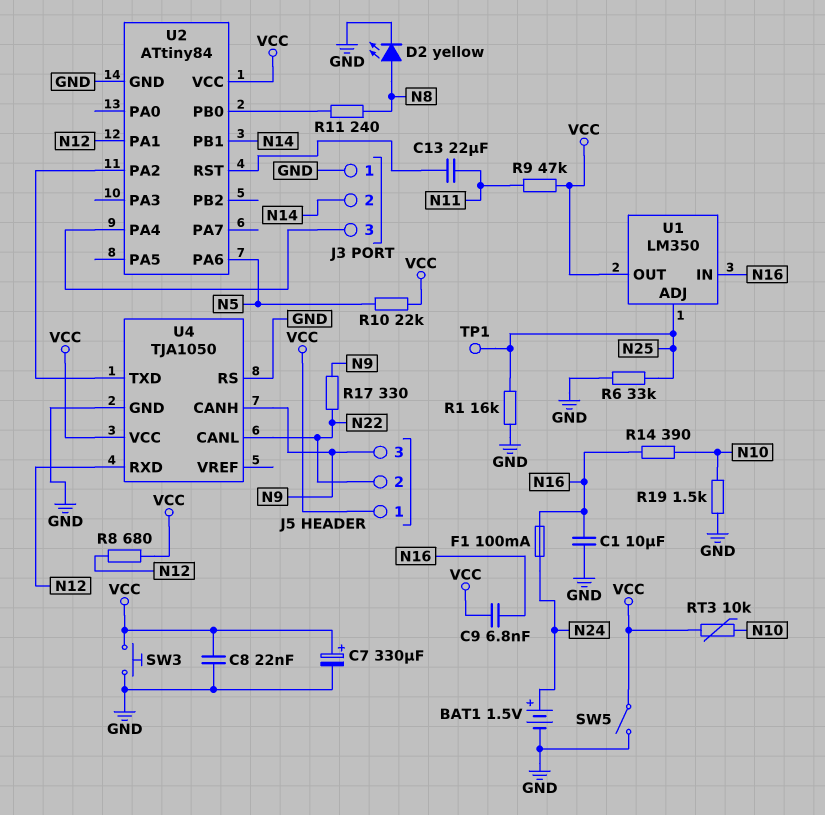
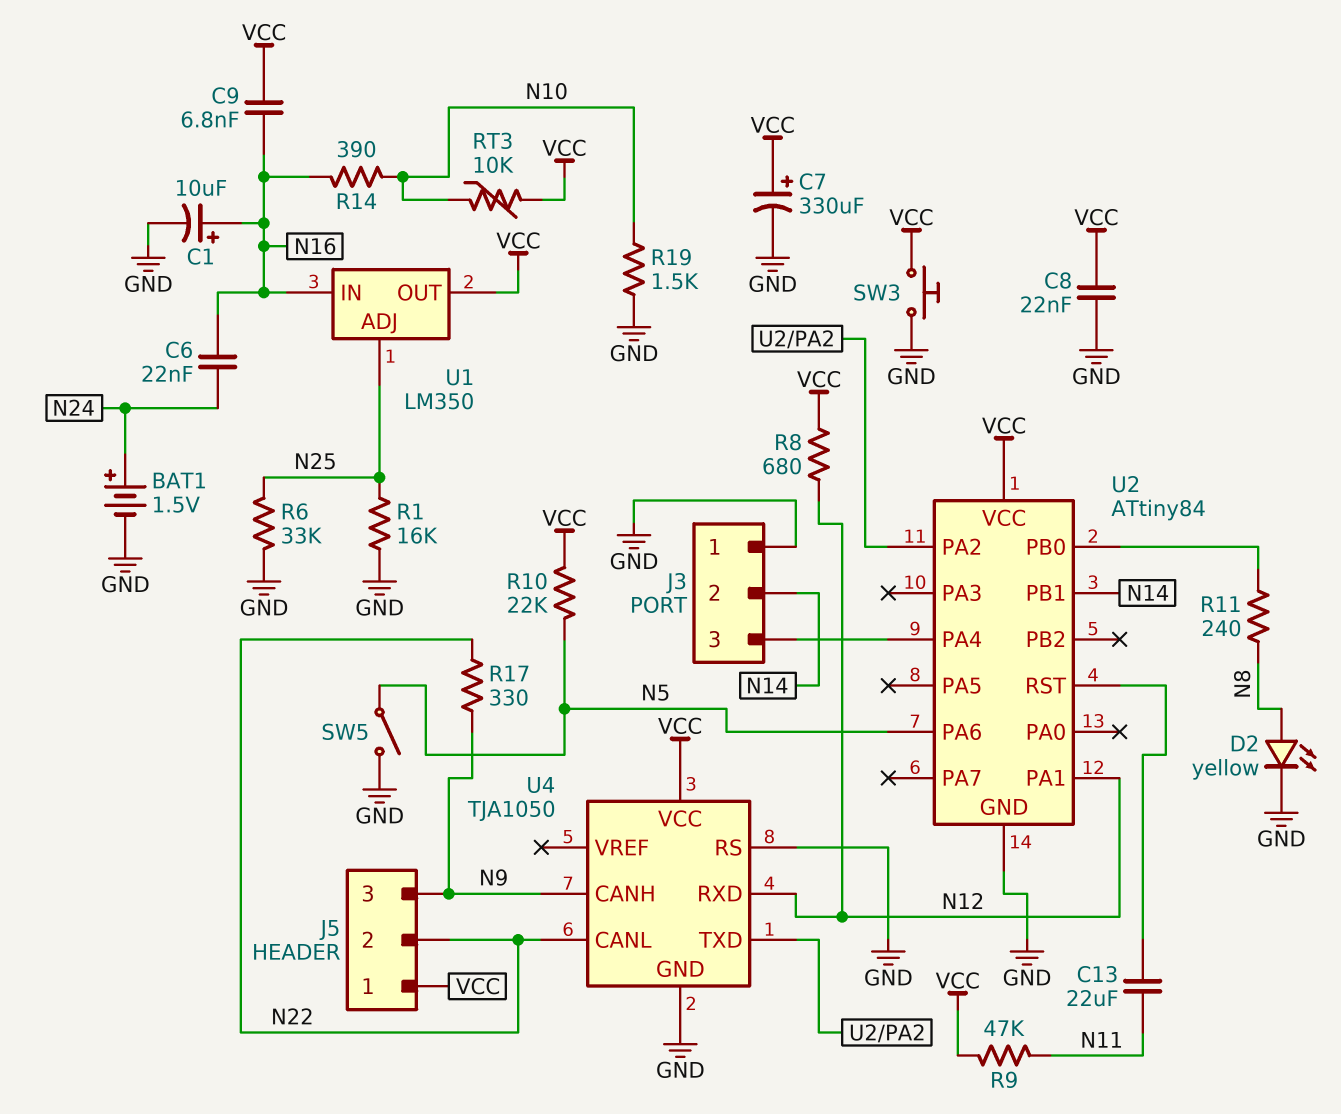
C1: 10uF (GND, N16) -> 10uF (plus N16, minus GND)
C6: none -> 22nF (N16, N24)
F1: 100mA (N16, N24) -> none
SW5: switch (GND, VCC) -> switch (GND, N5)
TP1: test point (N25) -> none

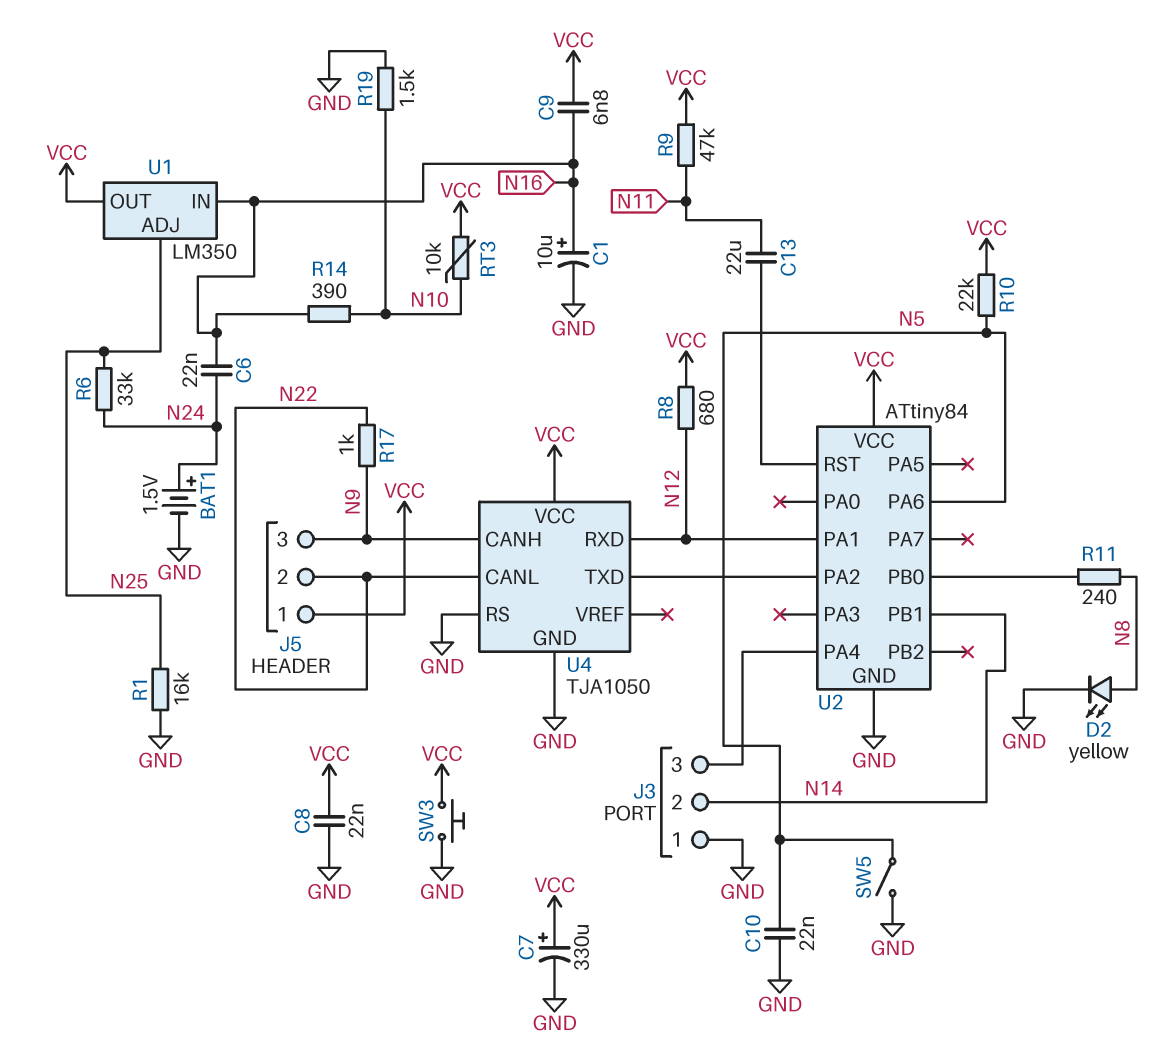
C10: none -> 22nF (GND, N5)
R6: 33k (GND, N25) -> 33k (N24, N25)
R17: 330 (N9, N22) -> 1k (N9, N22)

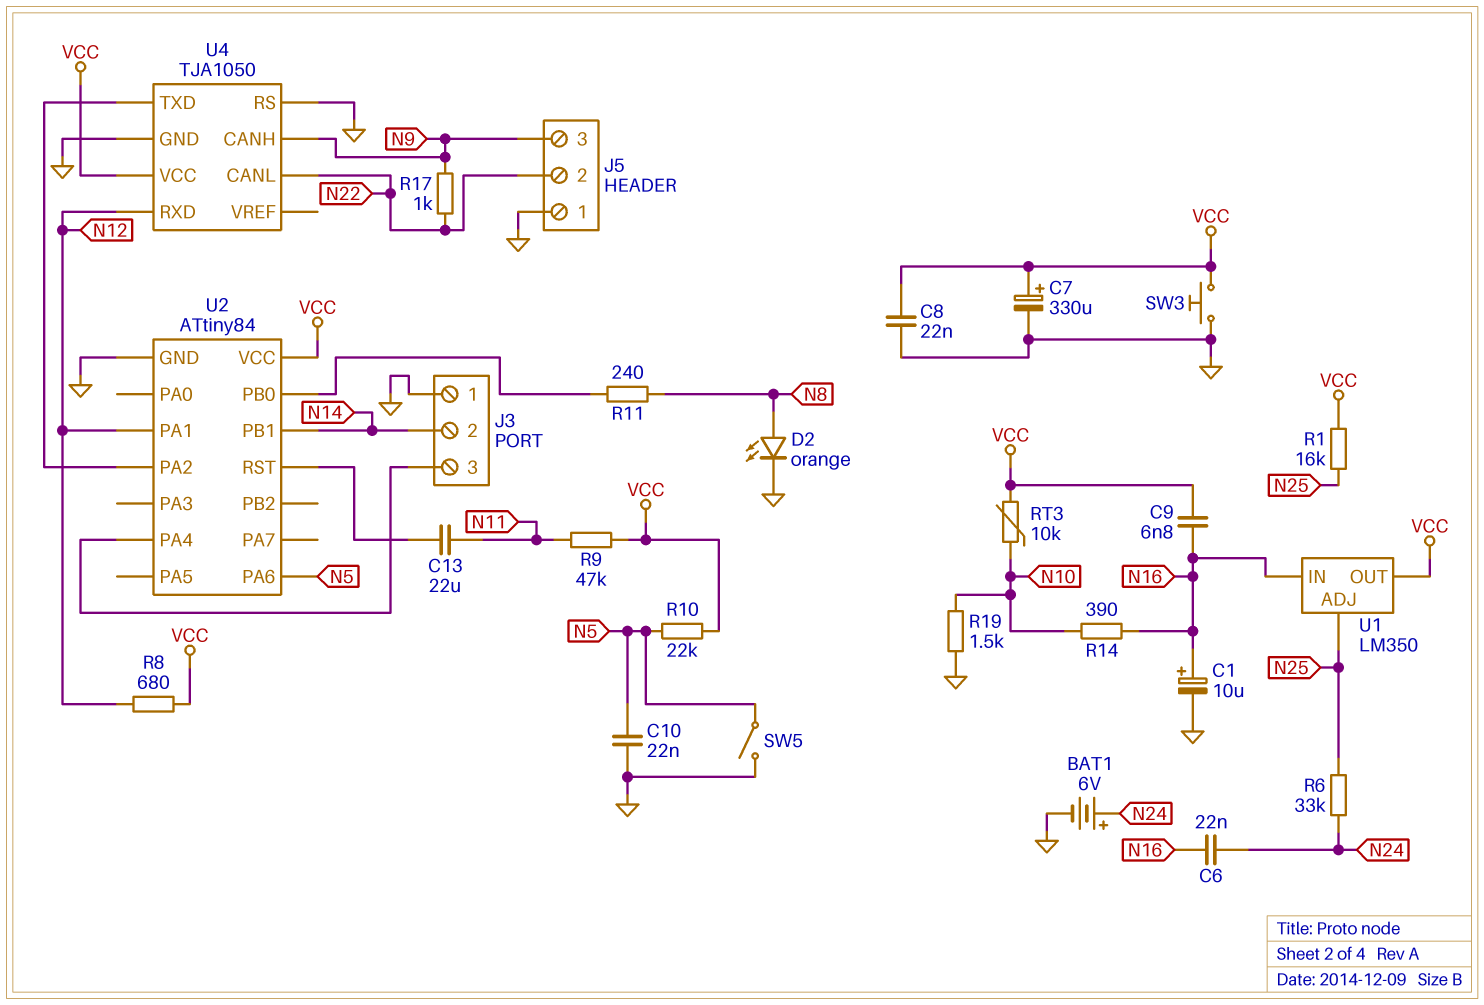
BAT1: 1.5V (plus N24, minus GND) -> 6V (plus N24, minus GND)
D2: LED yellow (A N8, K GND) -> LED orange (A N8, K GND)
J5 pin 1: VCC -> GND
R1: 16k (GND, N25) -> 16k (N25, VCC)

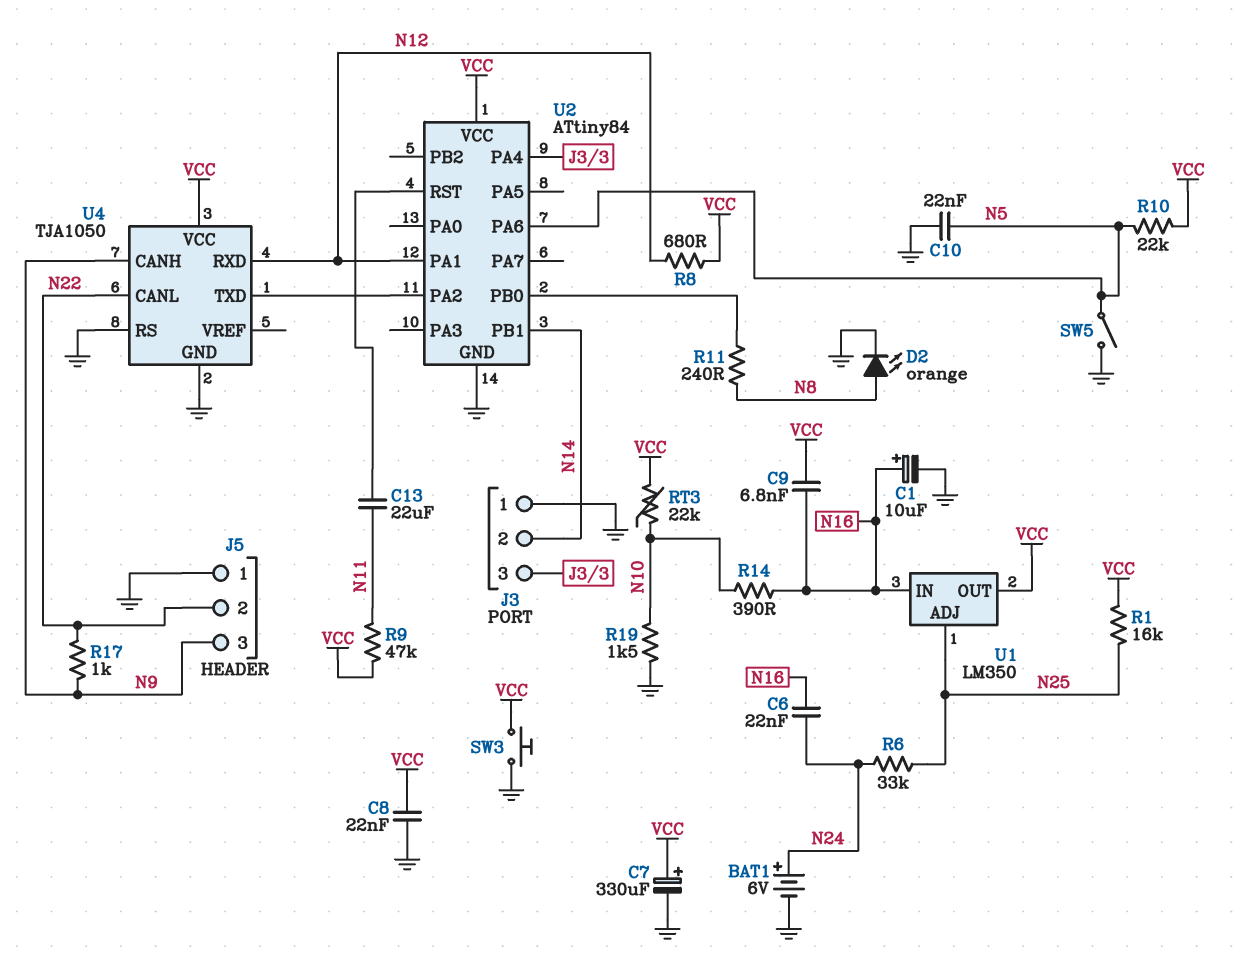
RT3: 10k (N10, VCC) -> 22k (N10, VCC)

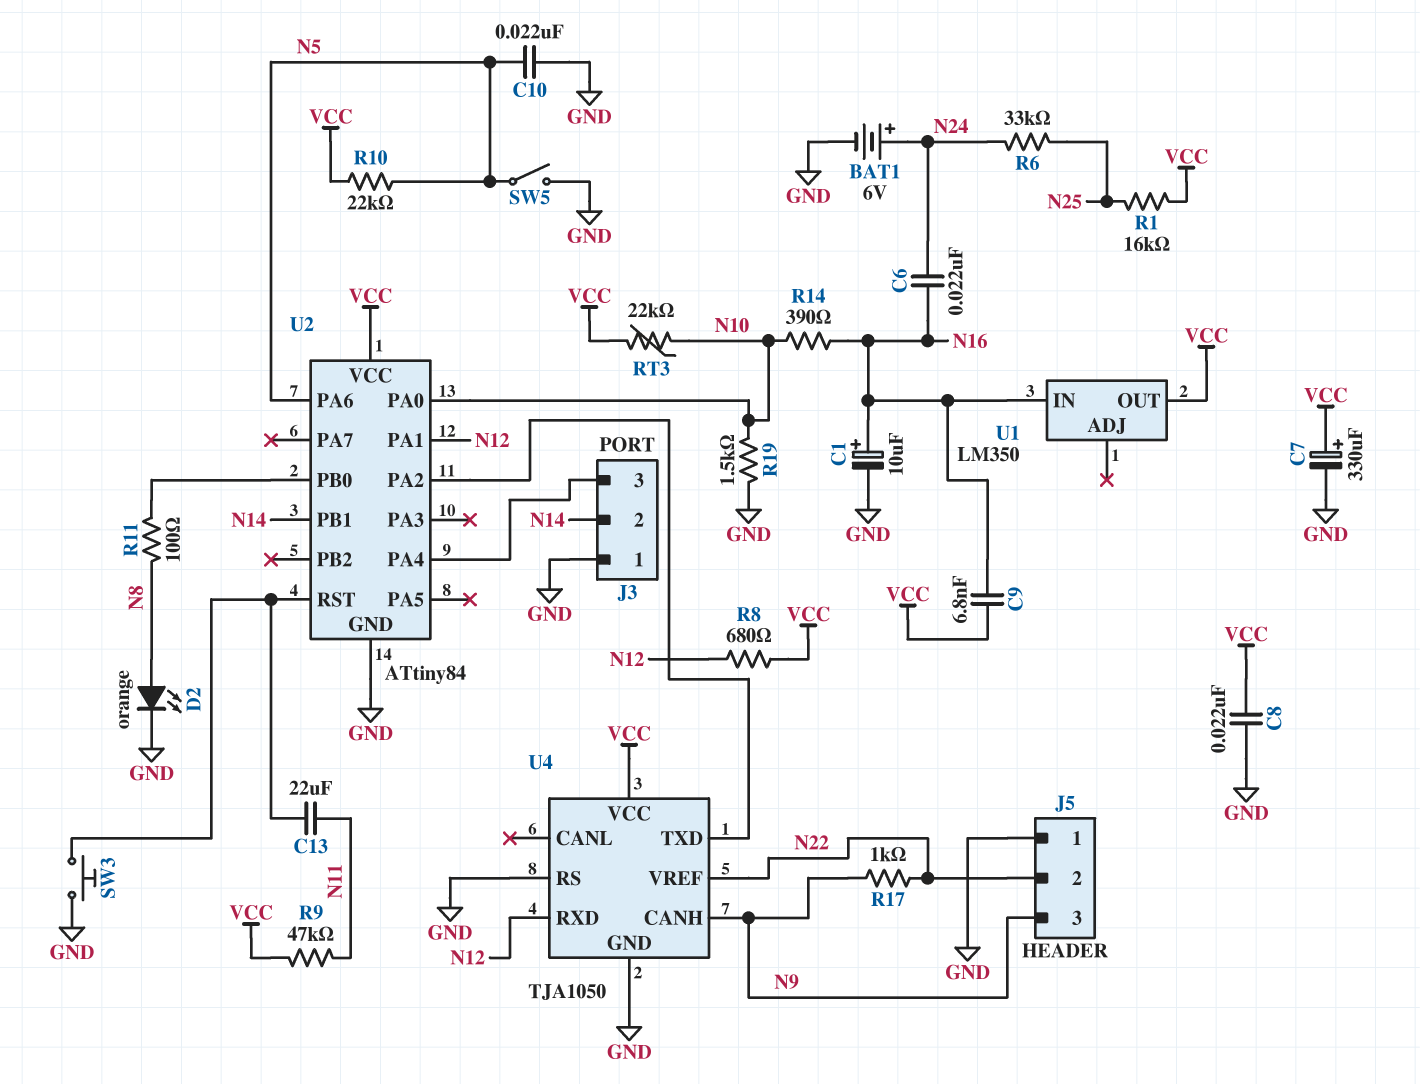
R11: 240 (N8, U2/PB0) -> 100 (N8, U2/PB0)
SW3: button (GND, VCC) -> button (GND, U2/RST)
U1 pin ADJ: N25 -> none
U2 pin PA0: none -> N10
U4 pin CANL: N22 -> none
U4 pin VREF: none -> N22

